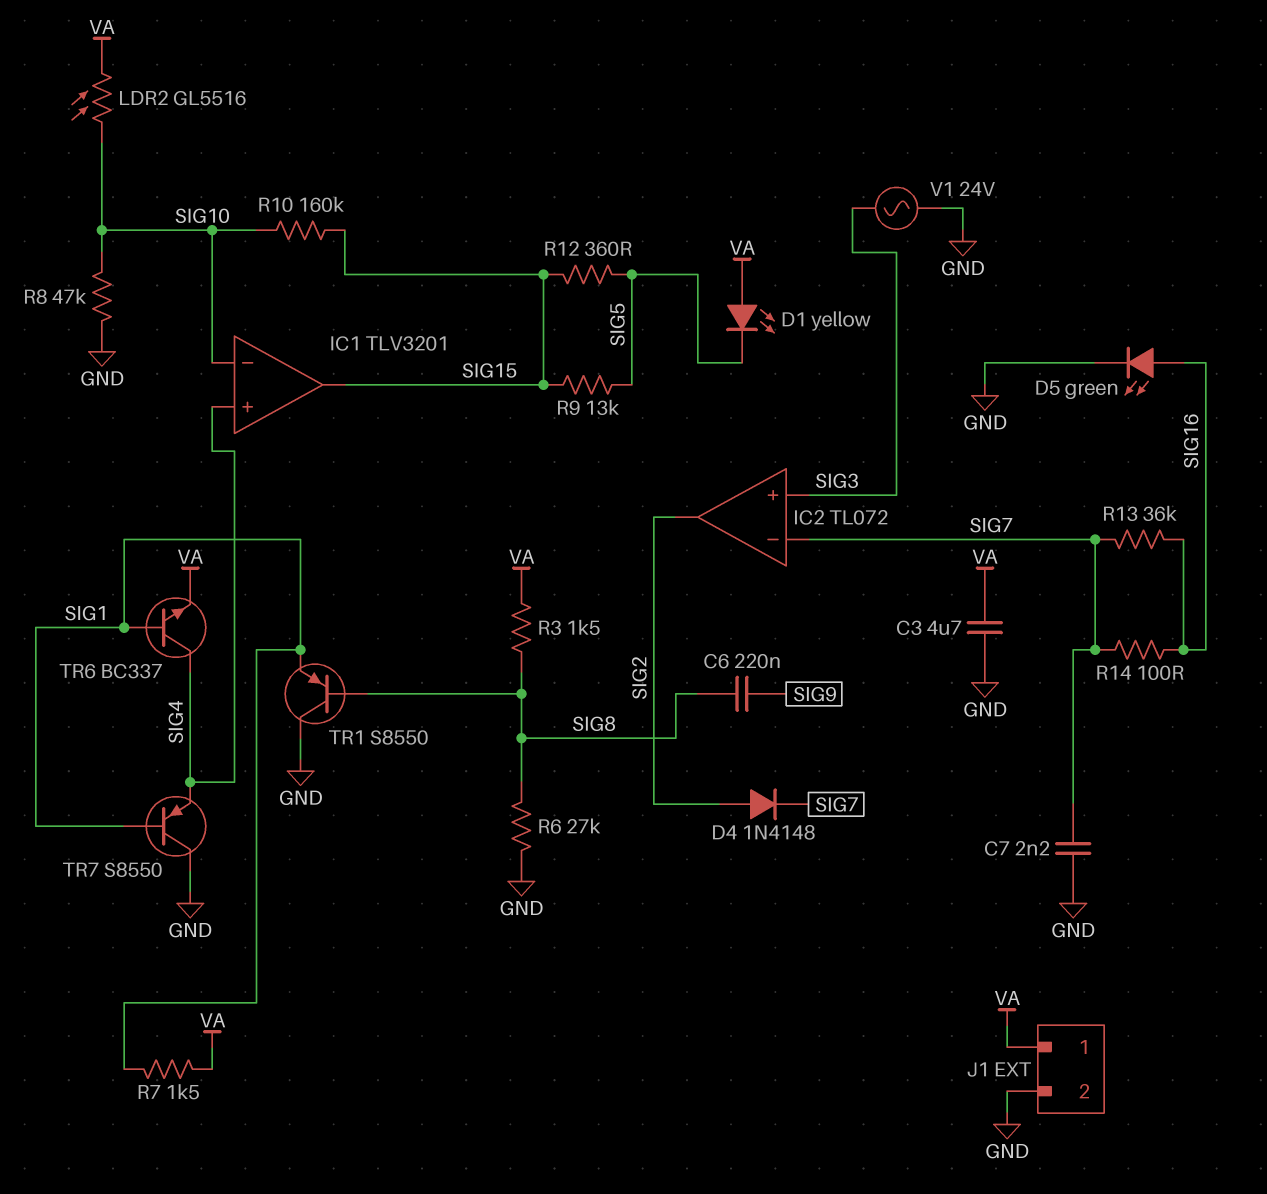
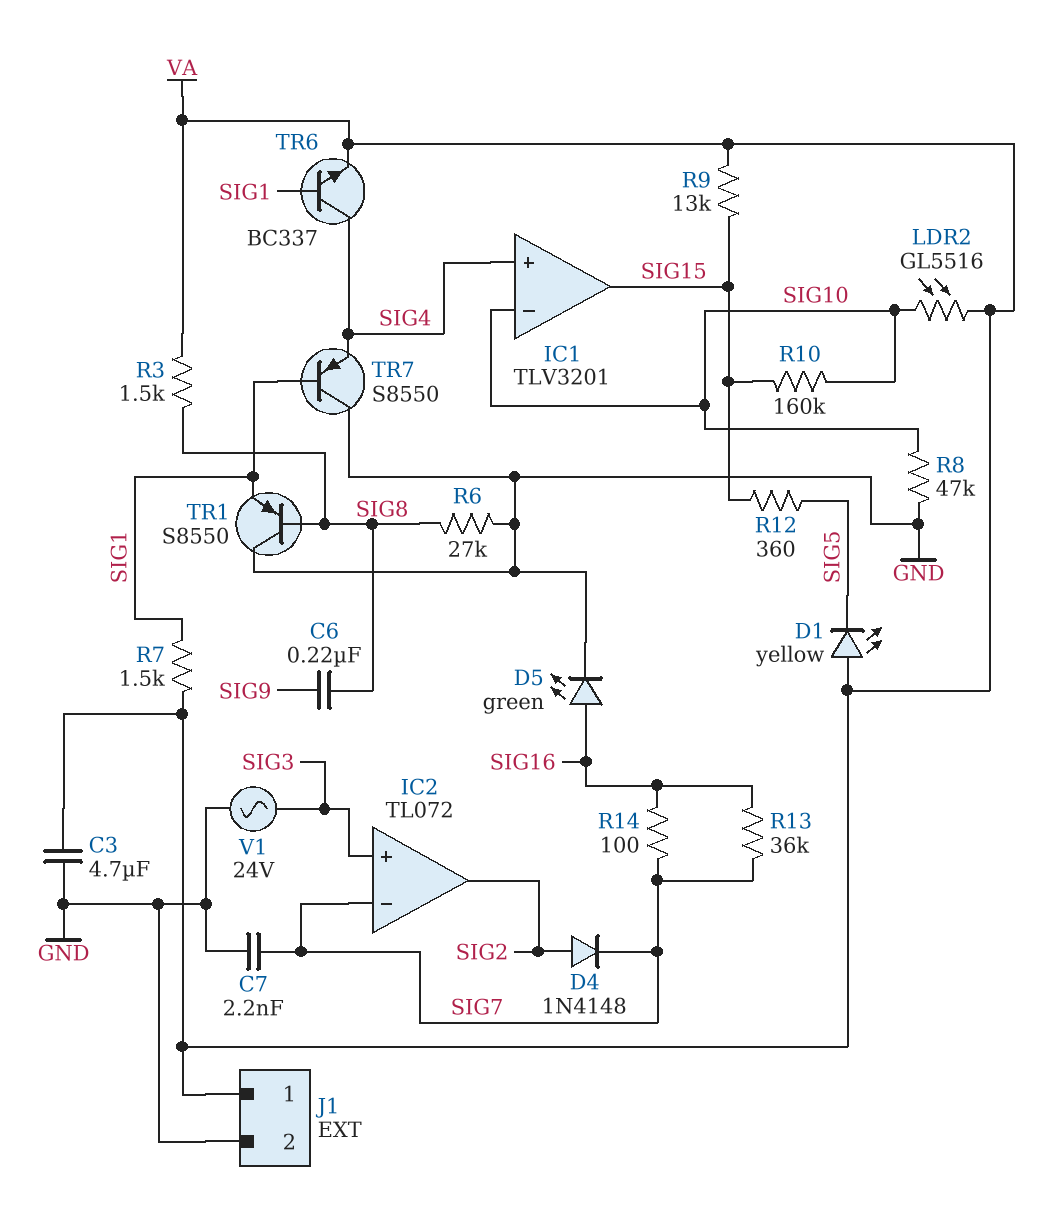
R9: 13k (SIG5, SIG15) -> 13k (SIG15, VA)

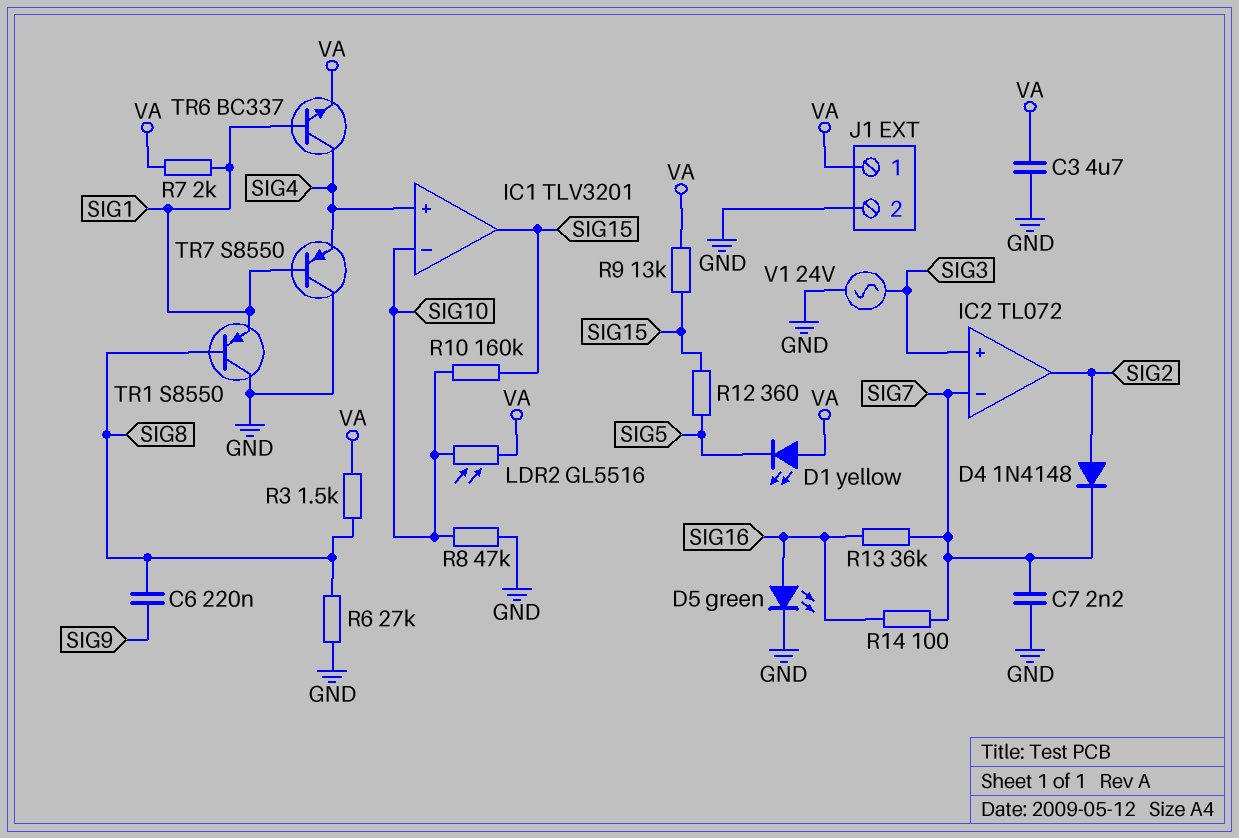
R7: 1.5k (SIG1, VA) -> 2k (SIG1, VA)

